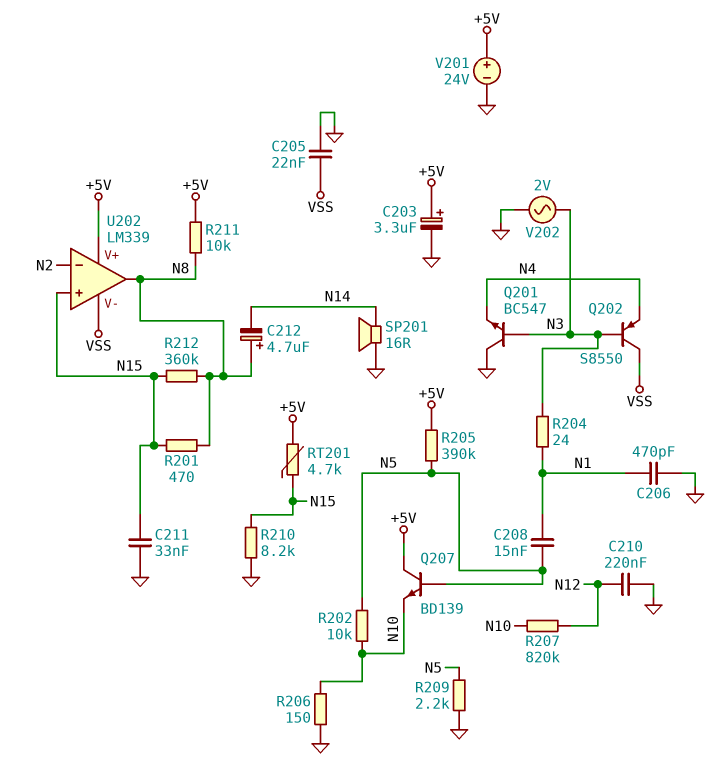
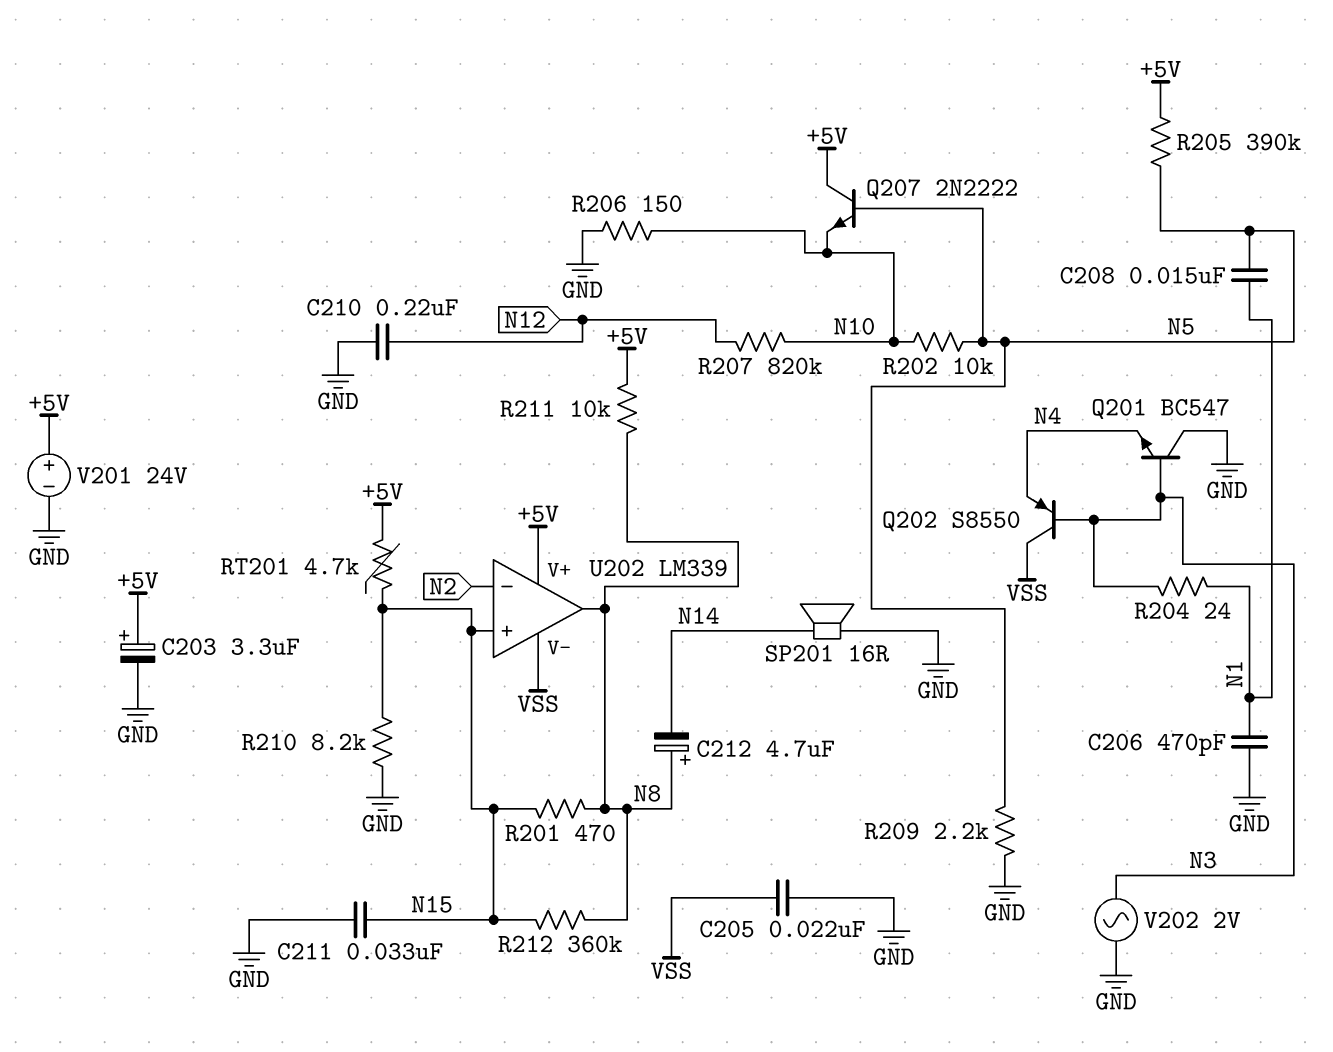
Q207: NPN BD139 (B N5, C +5V, E N10) -> NPN 2N2222 (B N5, C +5V, E N10)

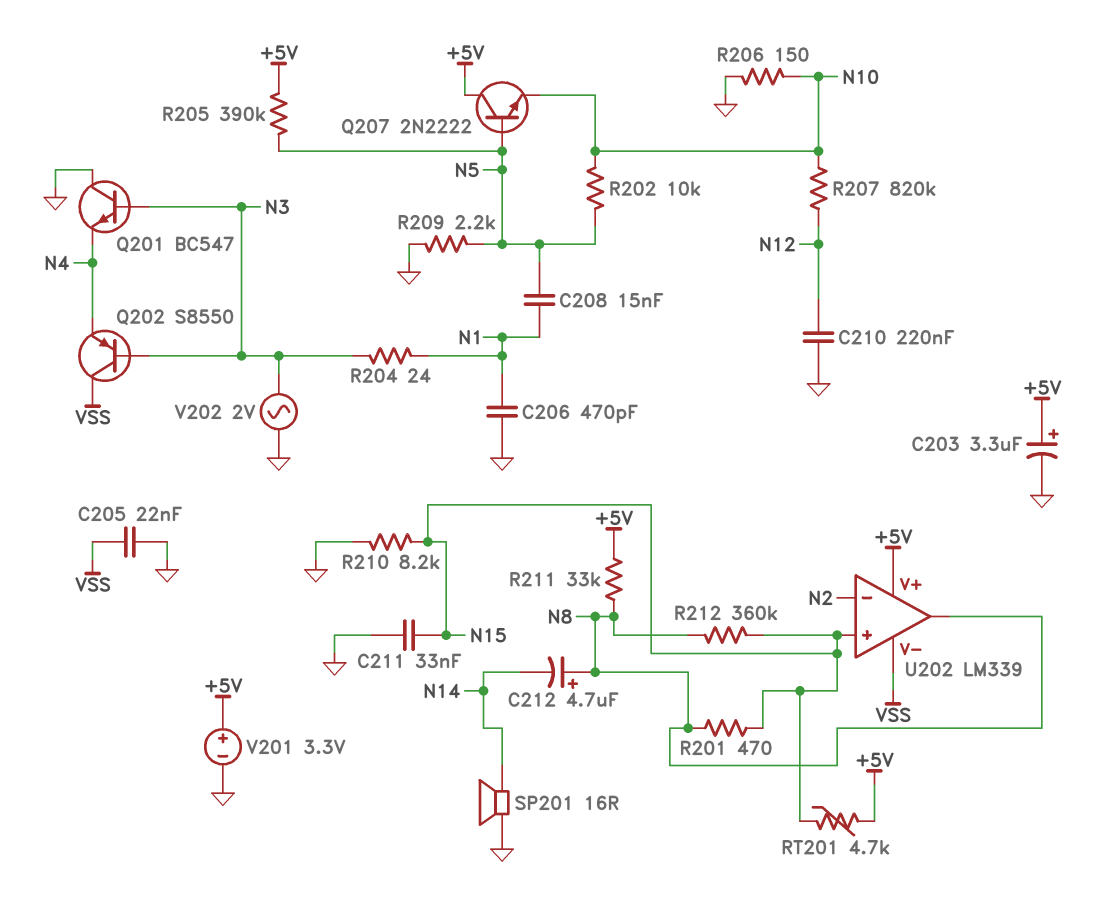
R211: 10k (+5V, N8) -> 33k (+5V, N8)
V201: 24V (plus +5V, minus GND) -> 3.3V (plus +5V, minus GND)

